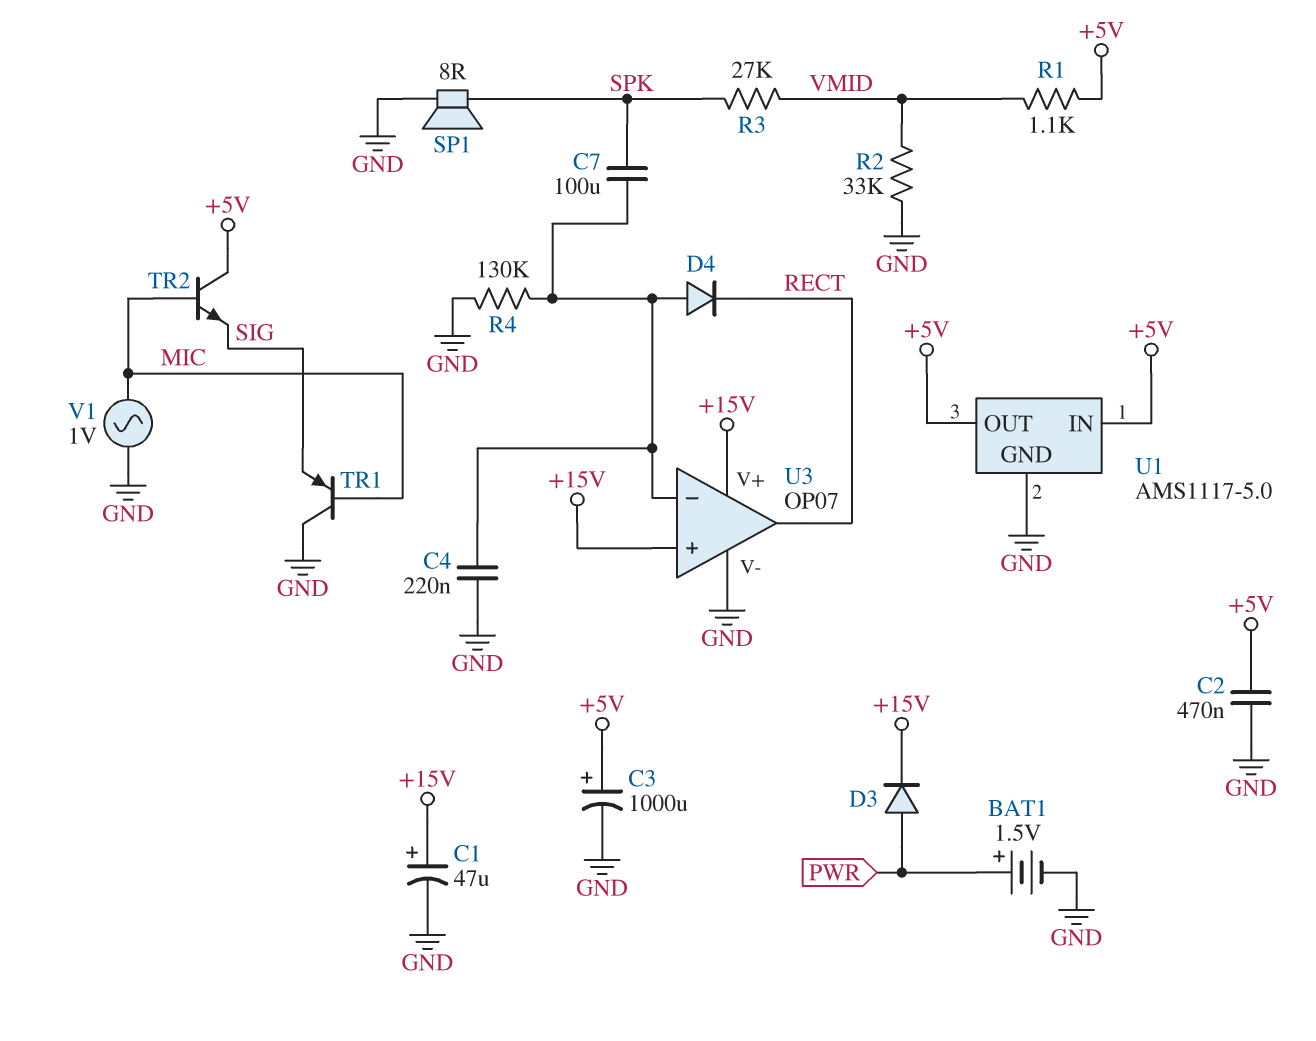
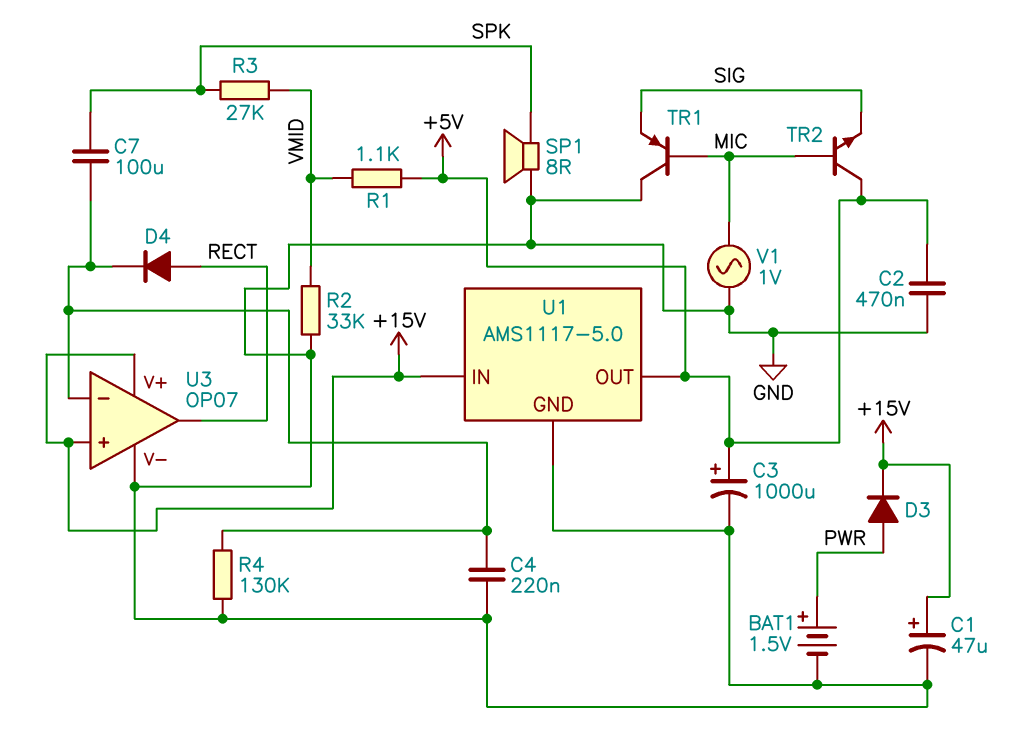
D4: diode (A U3/in-, K RECT) -> diode (A RECT, K U3/in-)
U1 pin IN: +5V -> +15V

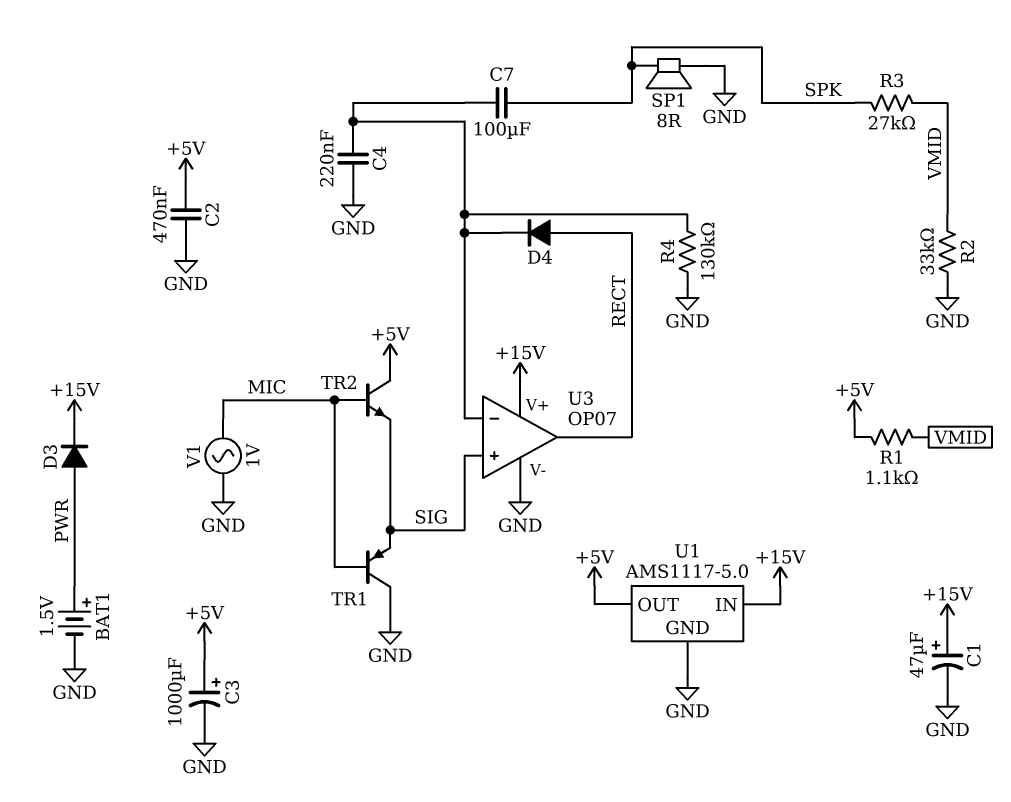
U3 pin in+: +15V -> SIG

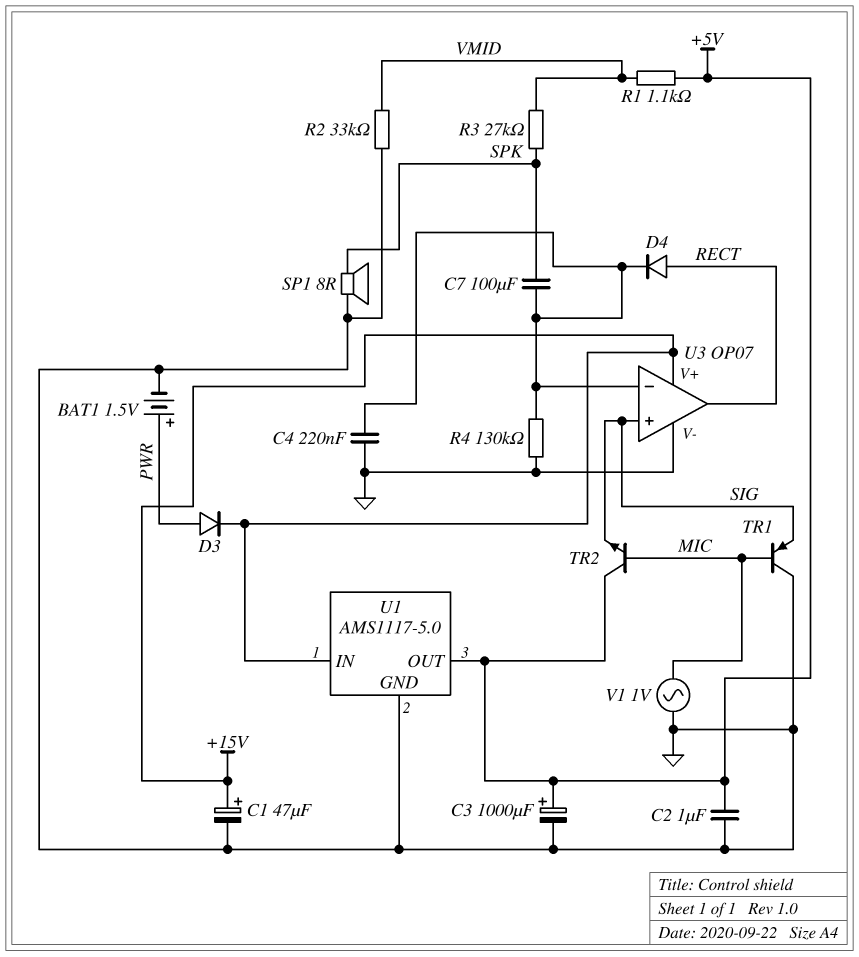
C2: 470nF (+5V, GND) -> 1uF (+5V, GND)

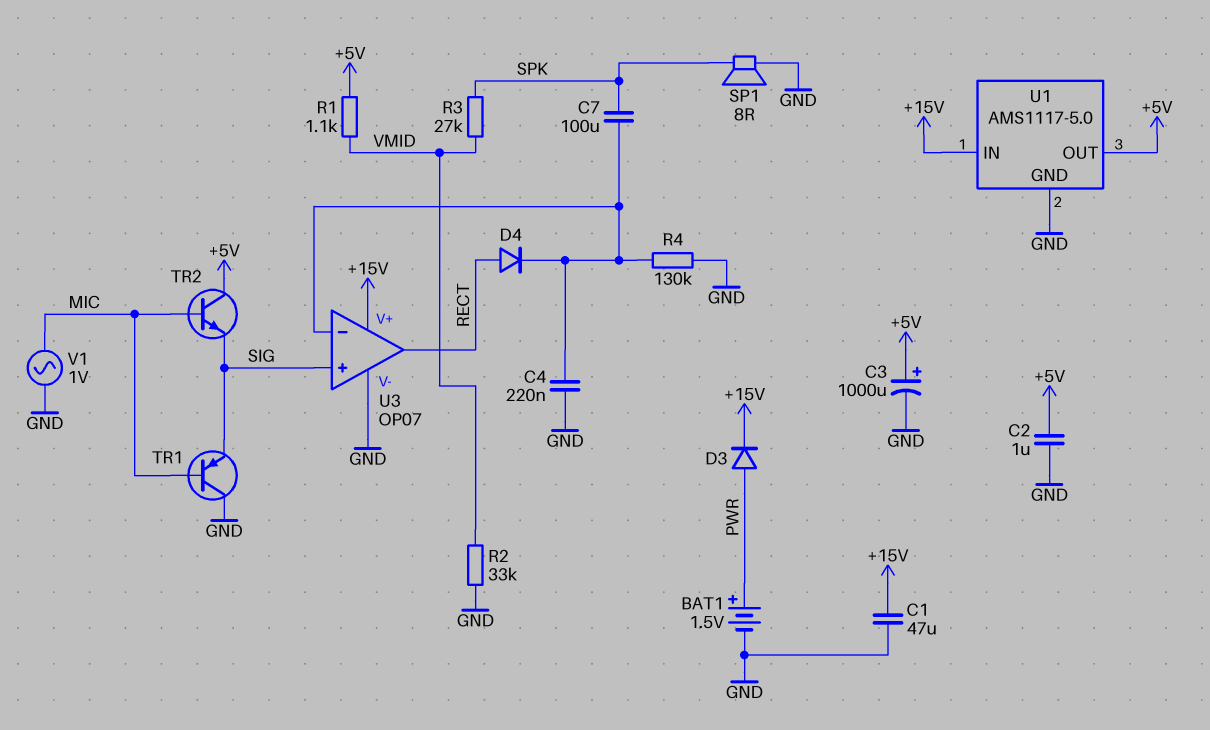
C1: 47uF (plus +15V, minus GND) -> 47uF (+15V, GND)

